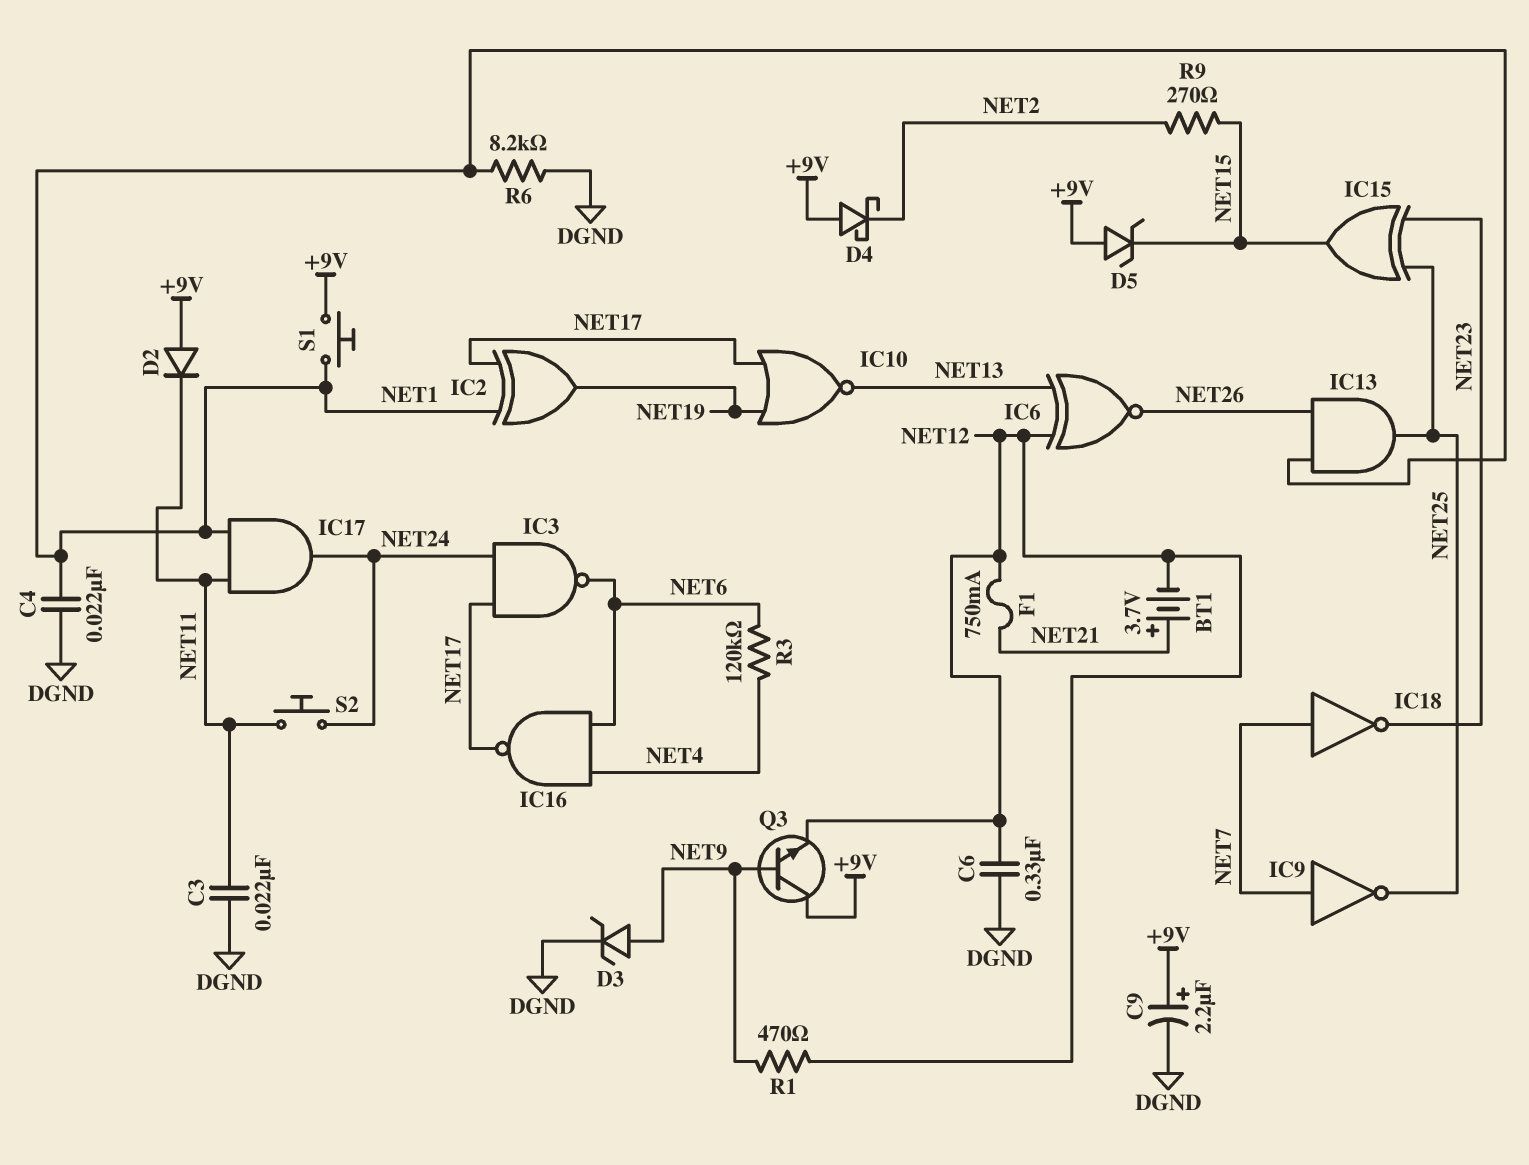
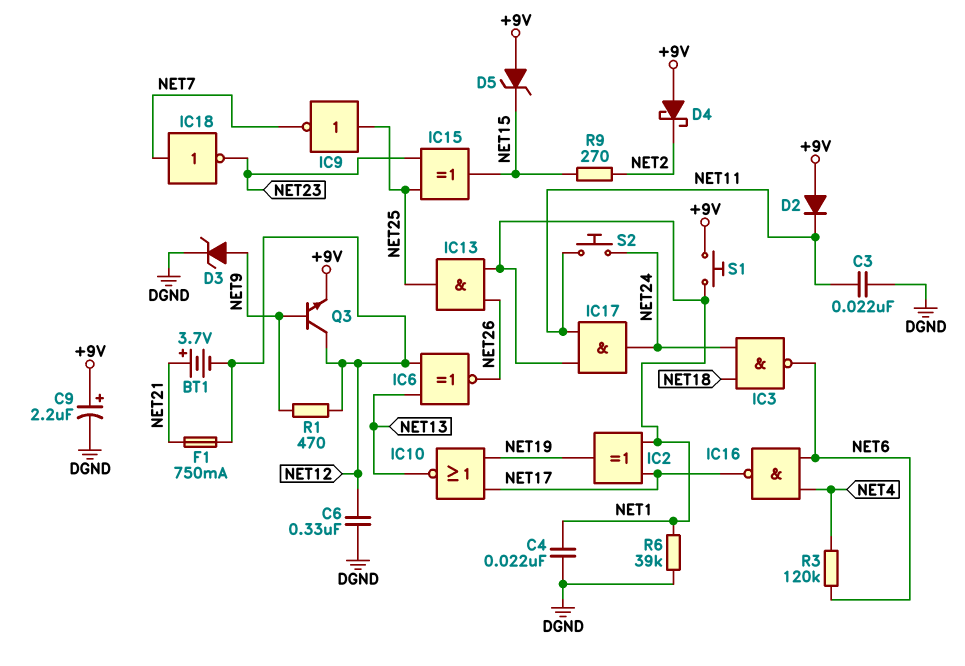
IC3: NAND (in NET17, in NET24, out NET6) -> NAND (in NET18, in NET24, out NET6)
IC9: NOT (in NET7, out NET25) -> NOT (in NET25, out NET7)
Q3: NPN (B NET9, C +9V, E NET12) -> NPN (B NET9, C NET12, E +9V)
R6: 8.2k (DGND, NET1) -> 39k (DGND, NET1)

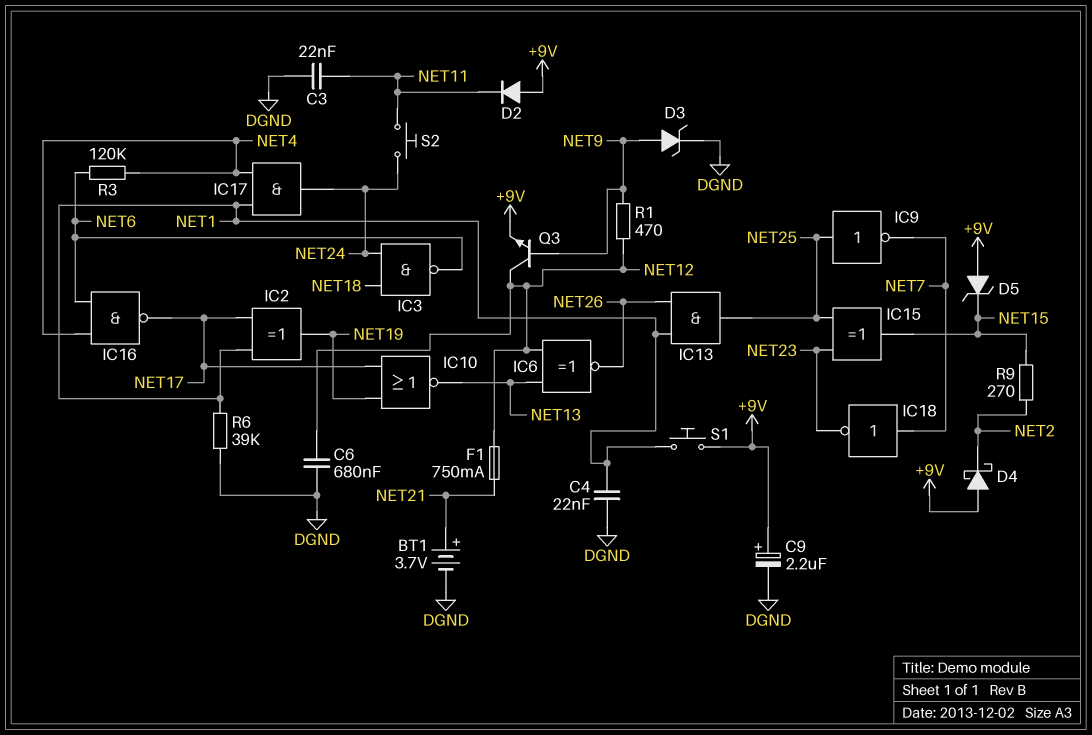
BT1: 3.7V (plus NET21, minus NET12) -> 3.7V (plus NET21, minus DGND)
C6: 330nF (DGND, NET12) -> 680nF (DGND, NET12)
IC17: AND (in NET1, in NET11, out NET24) -> AND (in NET1, in NET4, out NET24)

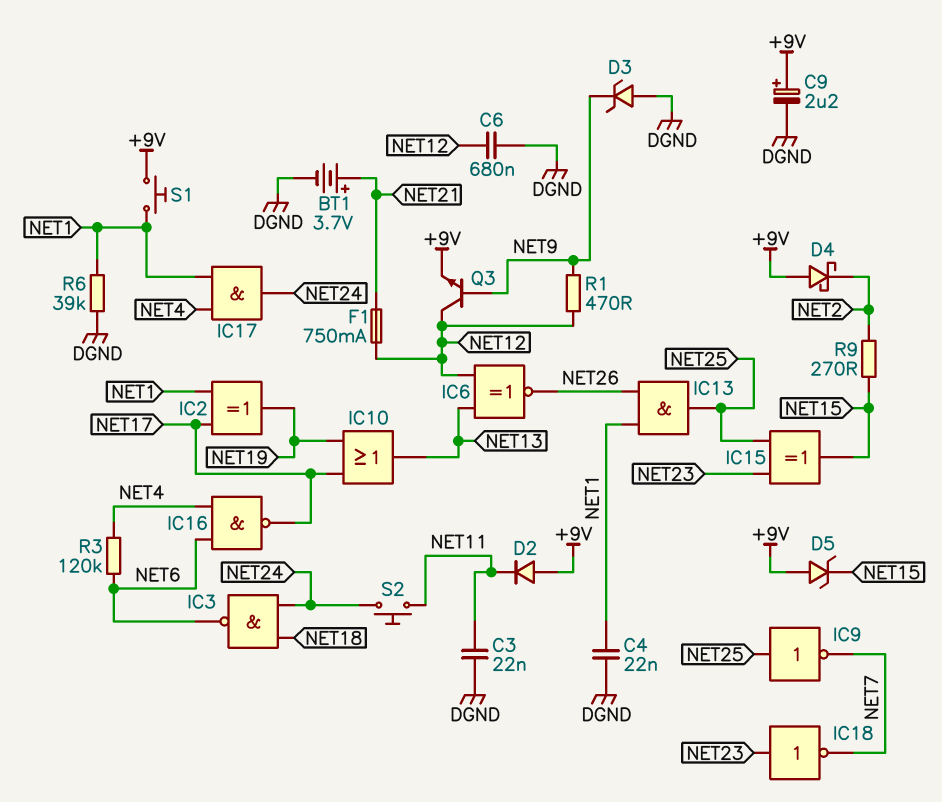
D3: zener (A NET9, K DGND) -> zener (A DGND, K NET9)
IC10: NOR (in NET17, in NET19, out NET13) -> OR (in NET17, in NET19, out NET13)
IC18: NOT (in NET7, out NET23) -> NOT (in NET23, out NET7)

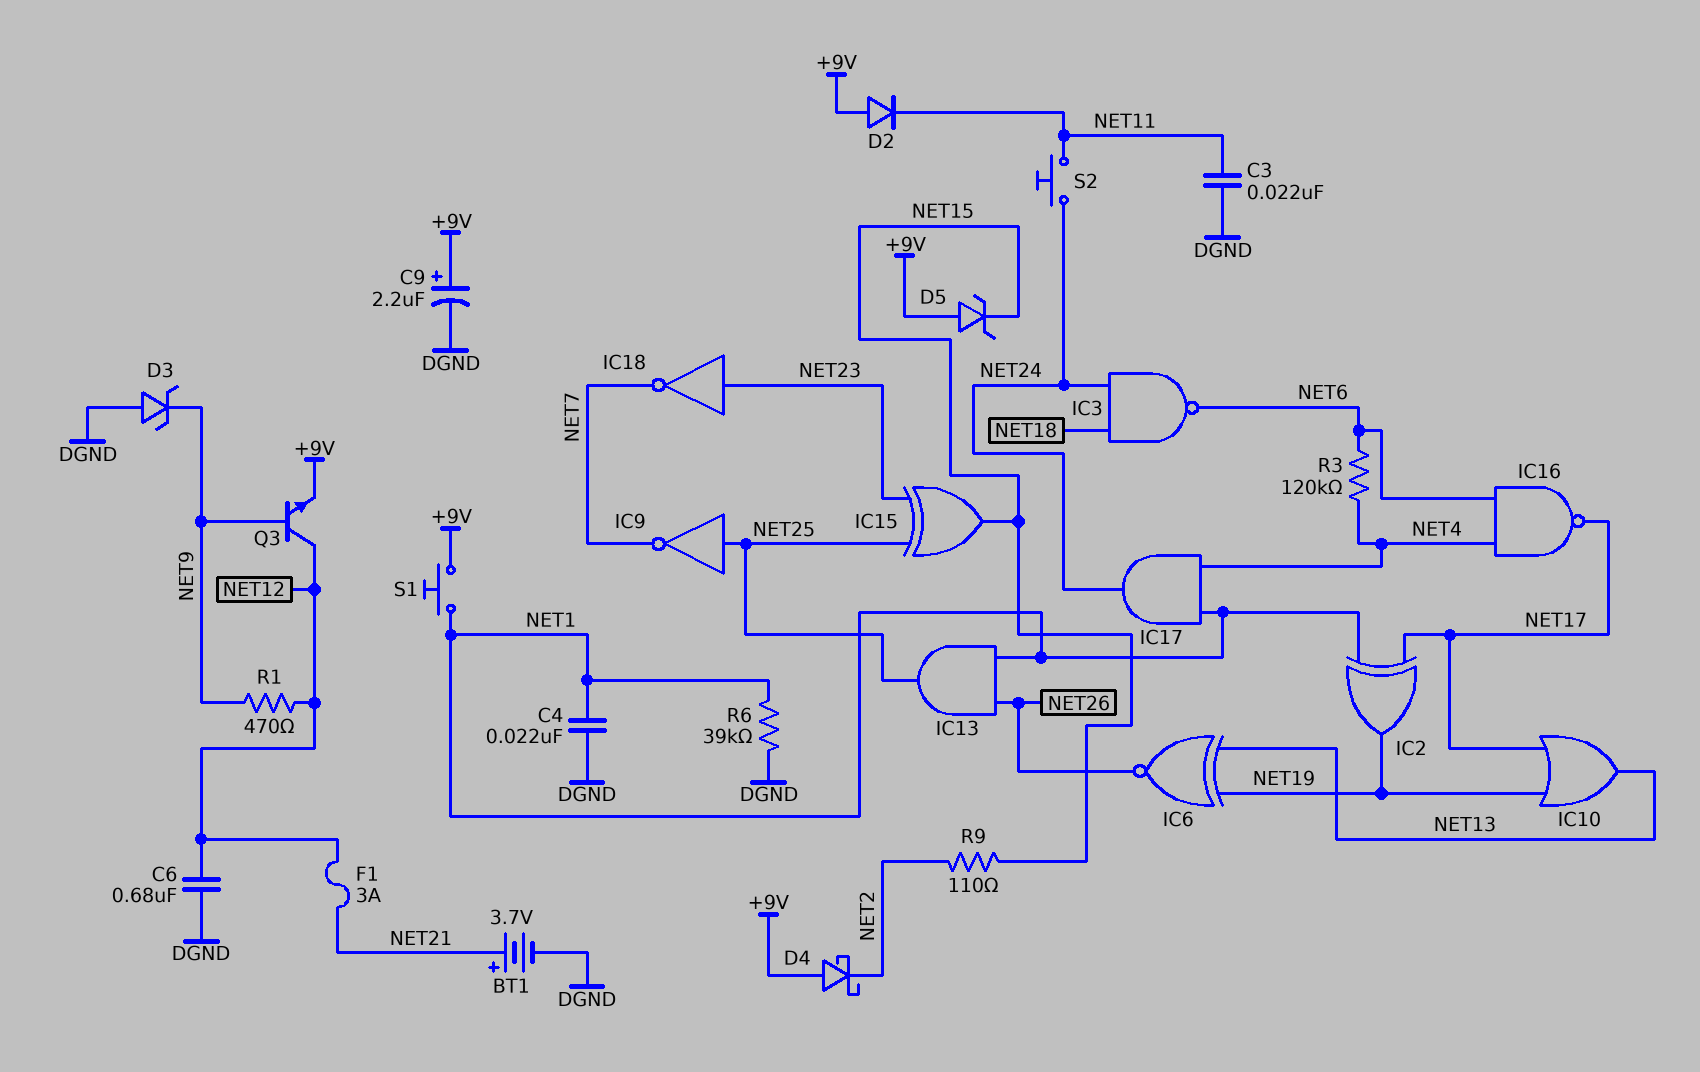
F1: 750mA (NET12, NET21) -> 3A (NET12, NET21)
IC6: XNOR (in NET12, in NET13, out NET26) -> XNOR (in NET13, in NET19, out NET26)
R9: 270 (NET2, NET15) -> 110 (NET2, NET15)

